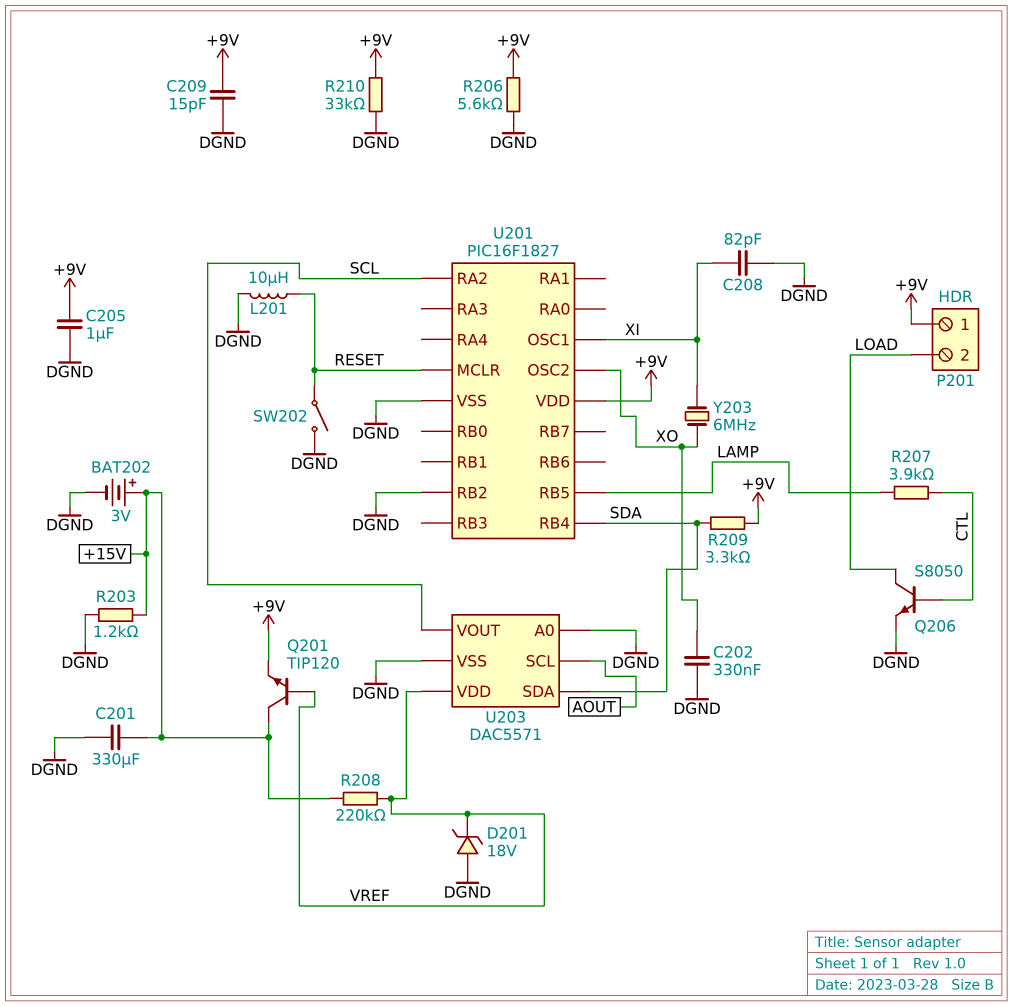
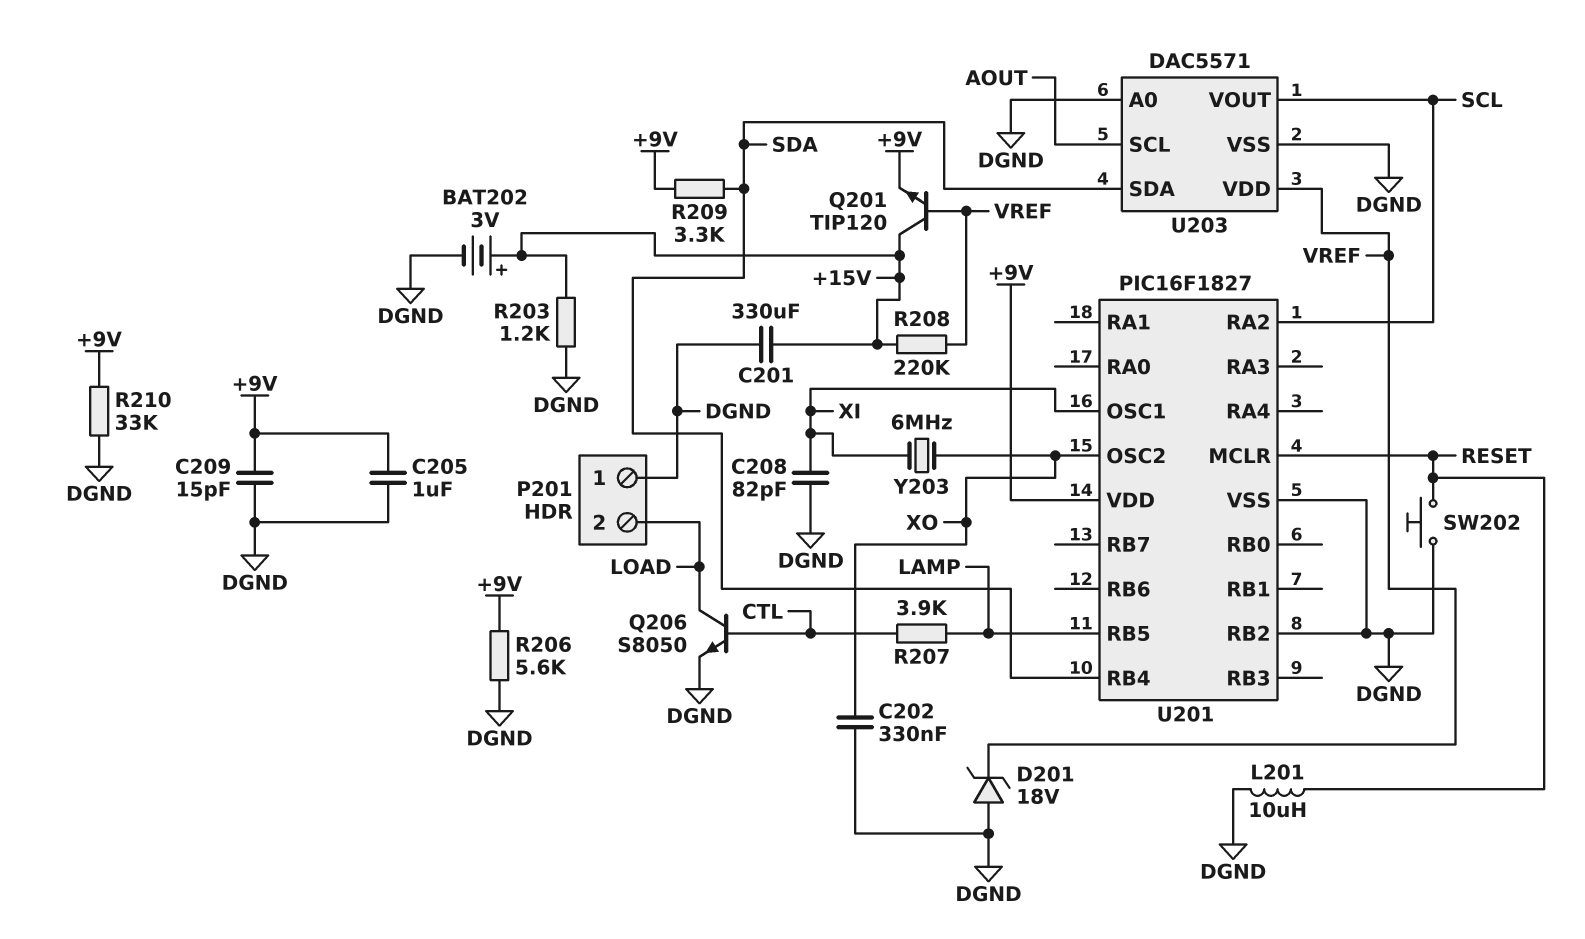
P201 pin 1: +9V -> DGND
SW202: switch (DGND, RESET) -> button (DGND, RESET)

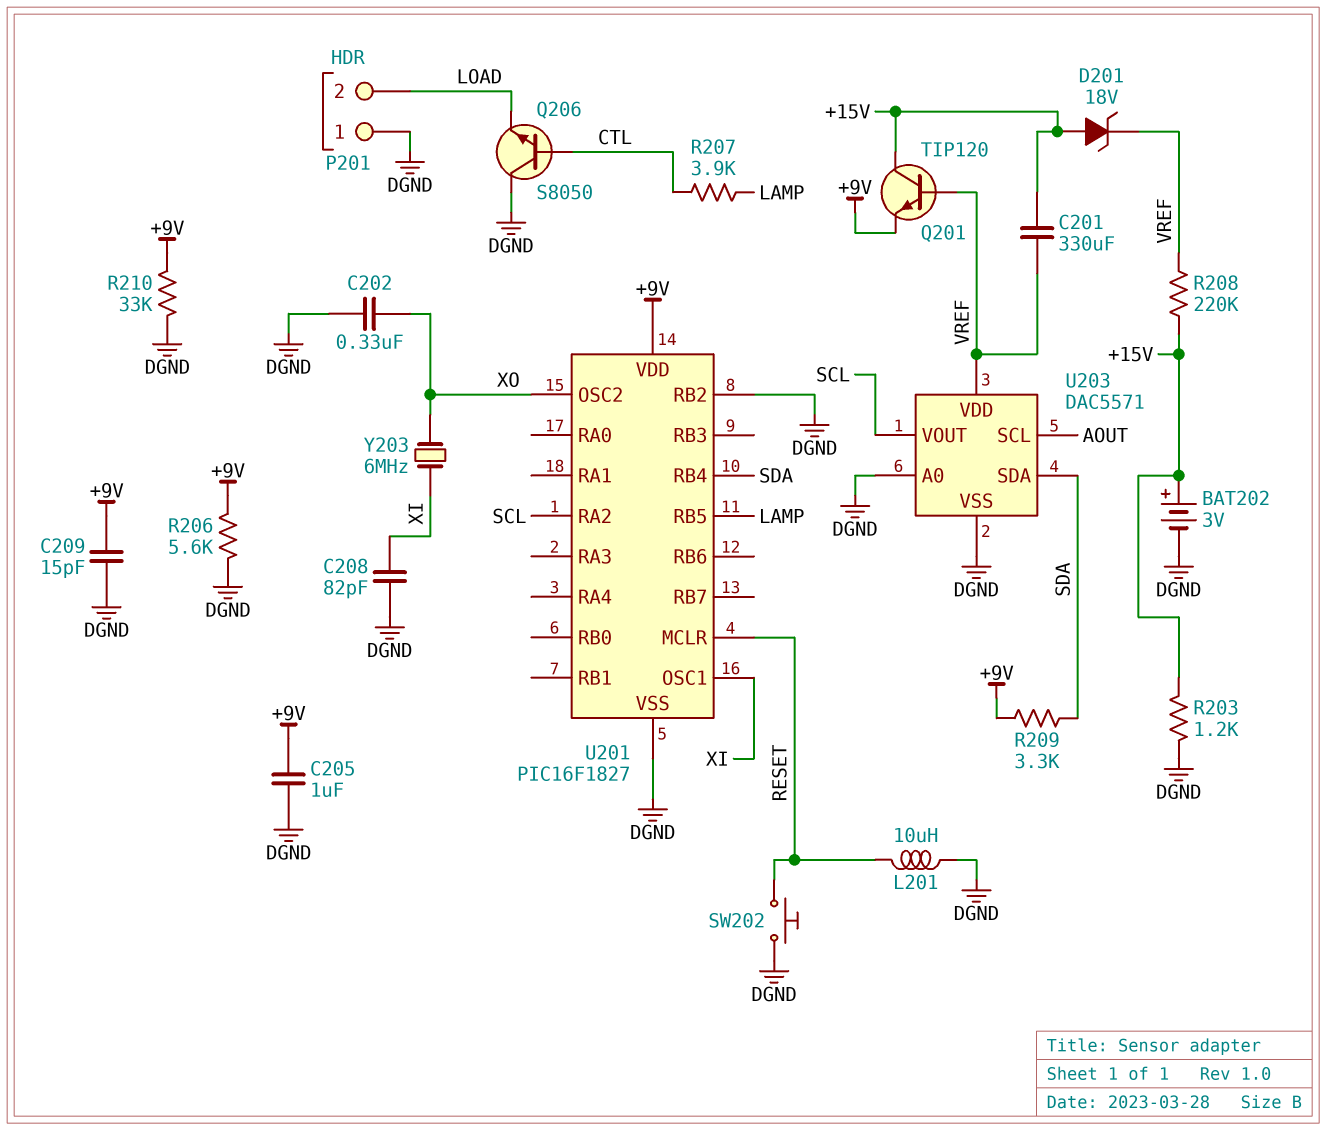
C201: 330uF (+15V, DGND) -> 330uF (+15V, VREF)
D201: zener 18V (A DGND, K VREF) -> zener 18V (A +15V, K VREF)
Q206: NPN S8050 (B CTL, C LOAD, E DGND) -> NPN S8050 (B CTL, C DGND, E LOAD)

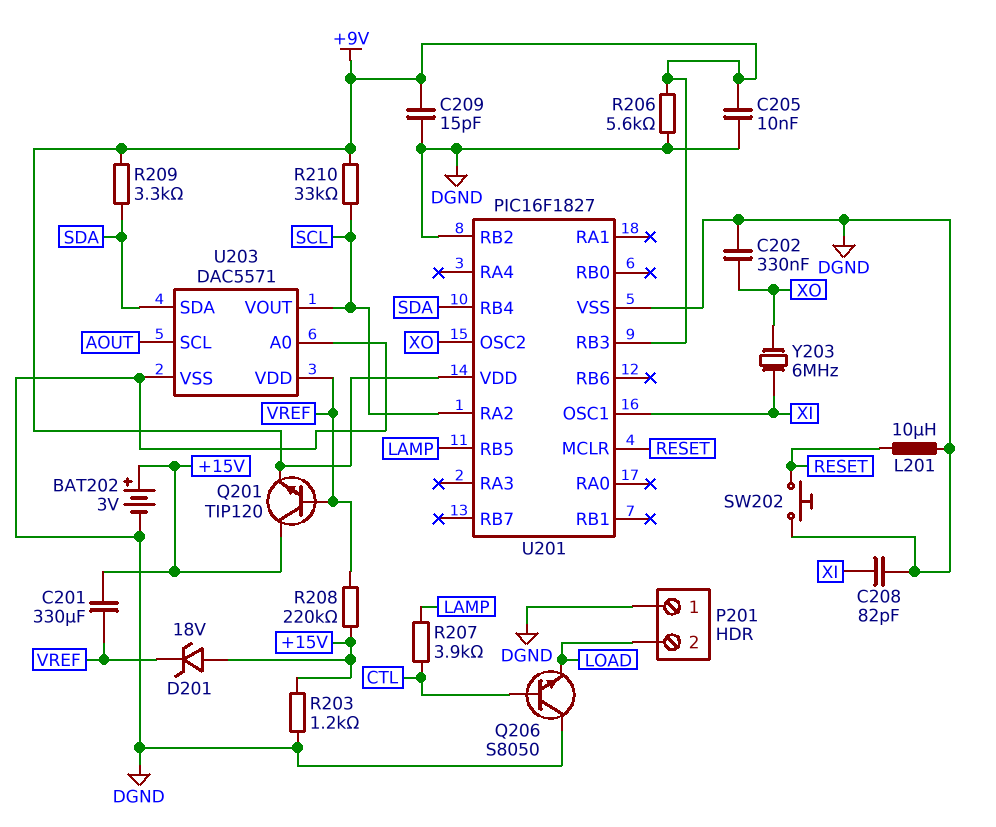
C205: 1uF (+9V, DGND) -> 10nF (+9V, DGND)
R210: 33k (+9V, DGND) -> 33k (+9V, SCL)
U201 pin RB3: none -> +9V

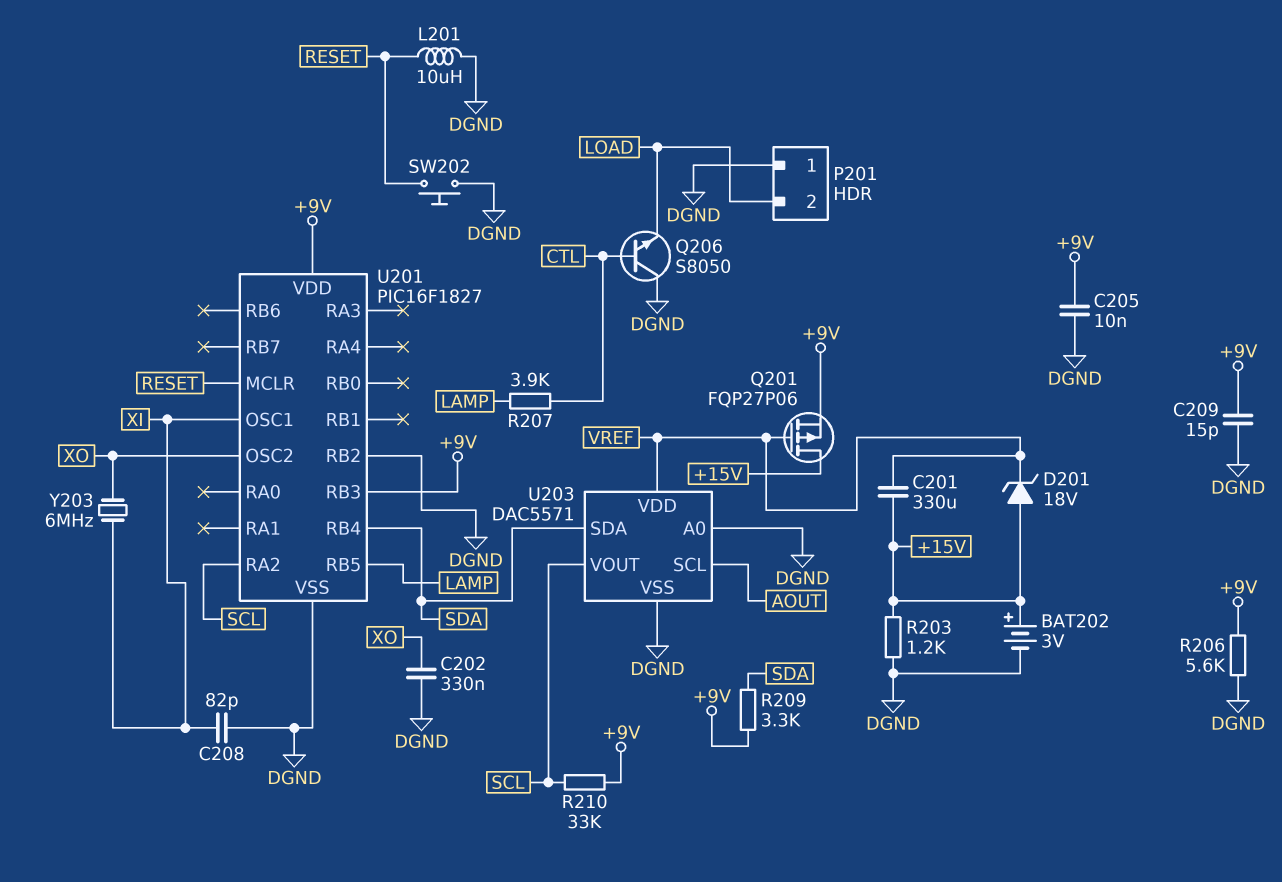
Q201: NPN TIP120 (B VREF, C +15V, E +9V) -> PMOS FQP27P06 (G VREF, D +15V, S +9V)
R208: 220k (+15V, VREF) -> none

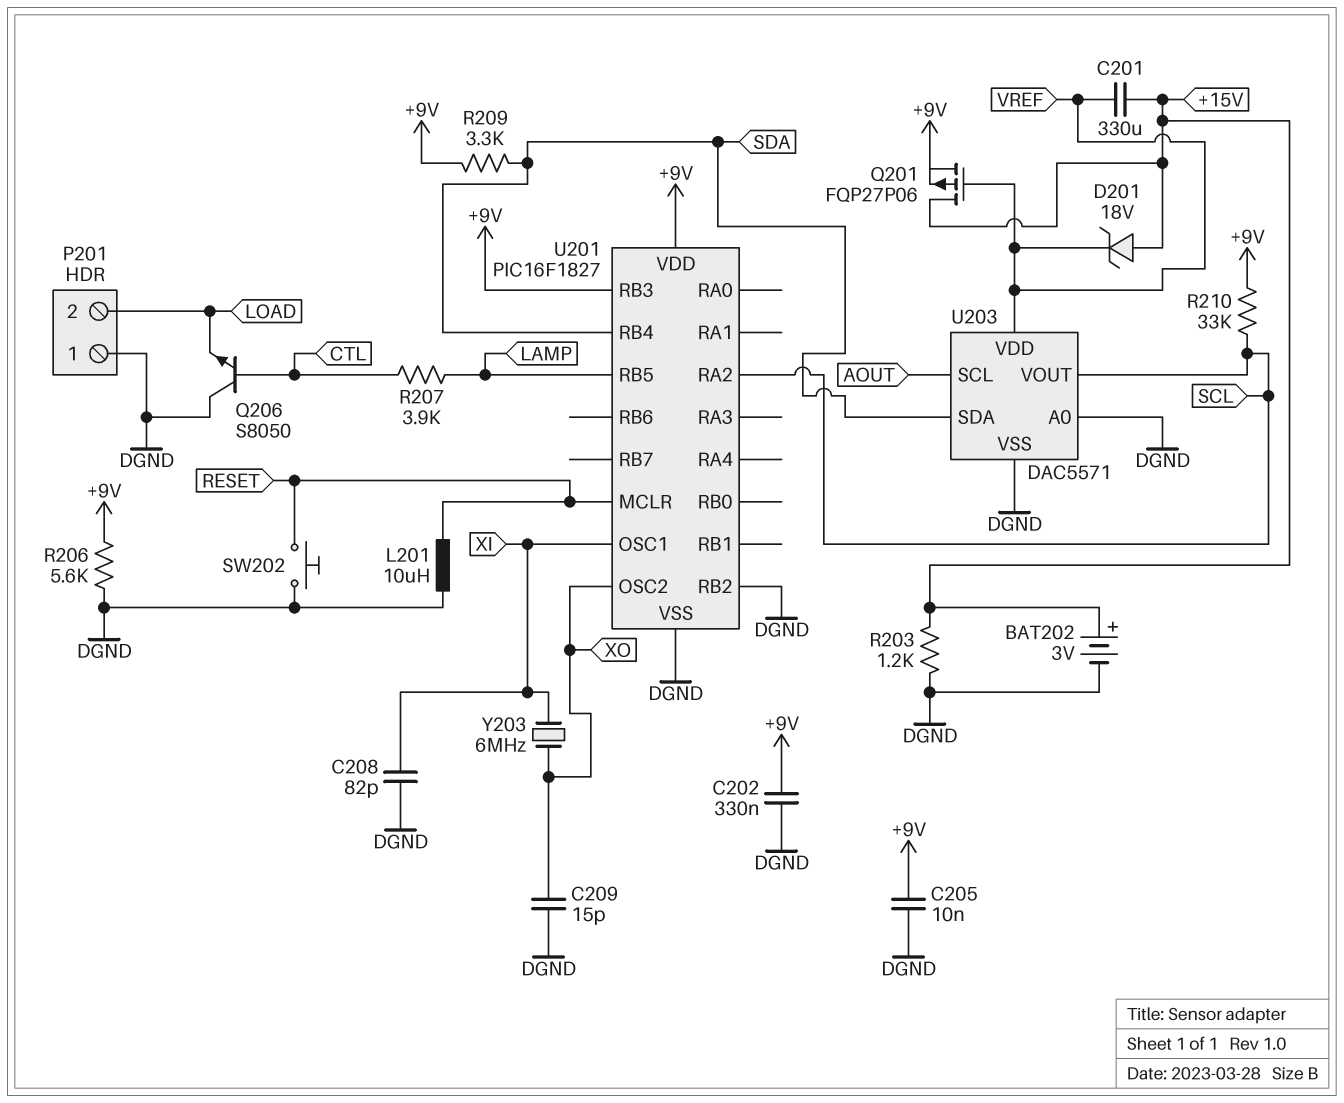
C202: 330nF (DGND, XO) -> 330nF (+9V, DGND)
C209: 15pF (+9V, DGND) -> 15pF (DGND, XO)

